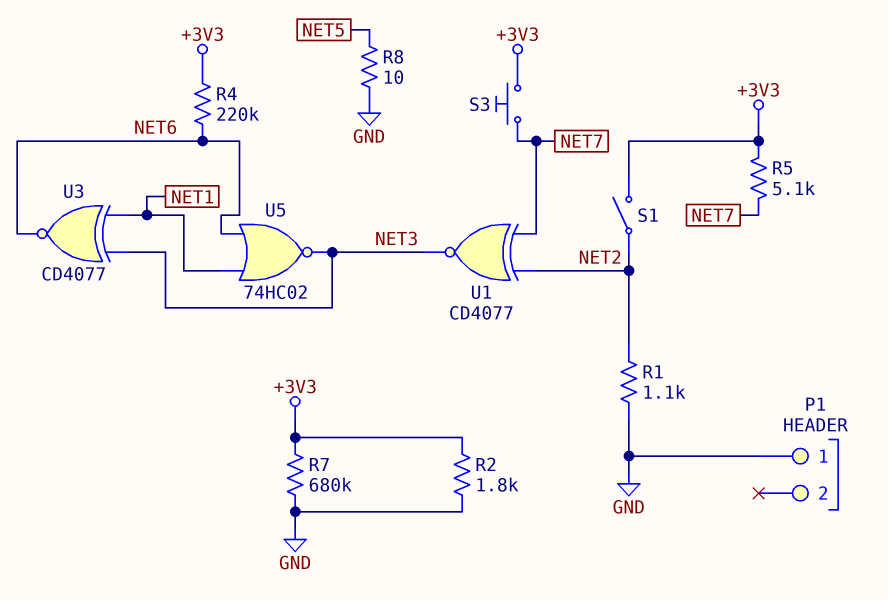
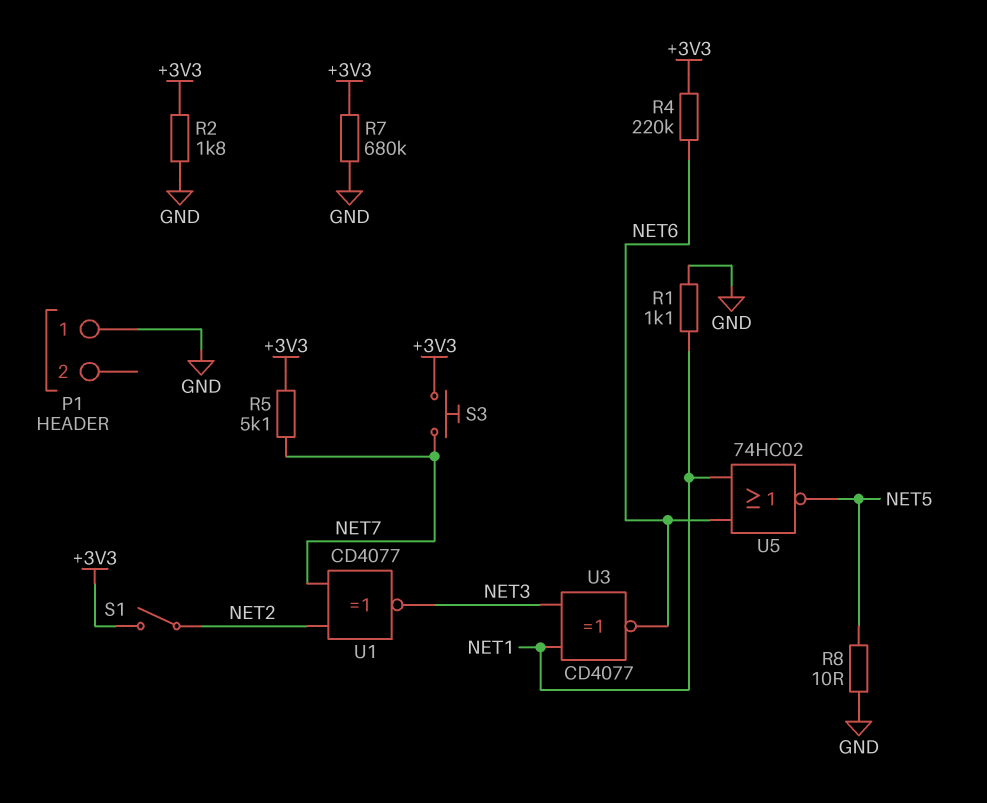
R1: 1.1k (GND, NET2) -> 1.1k (GND, NET1)
U5: NOR 74HC02 (in NET1, in NET6, out NET3) -> NOR 74HC02 (in NET1, in NET6, out NET5)

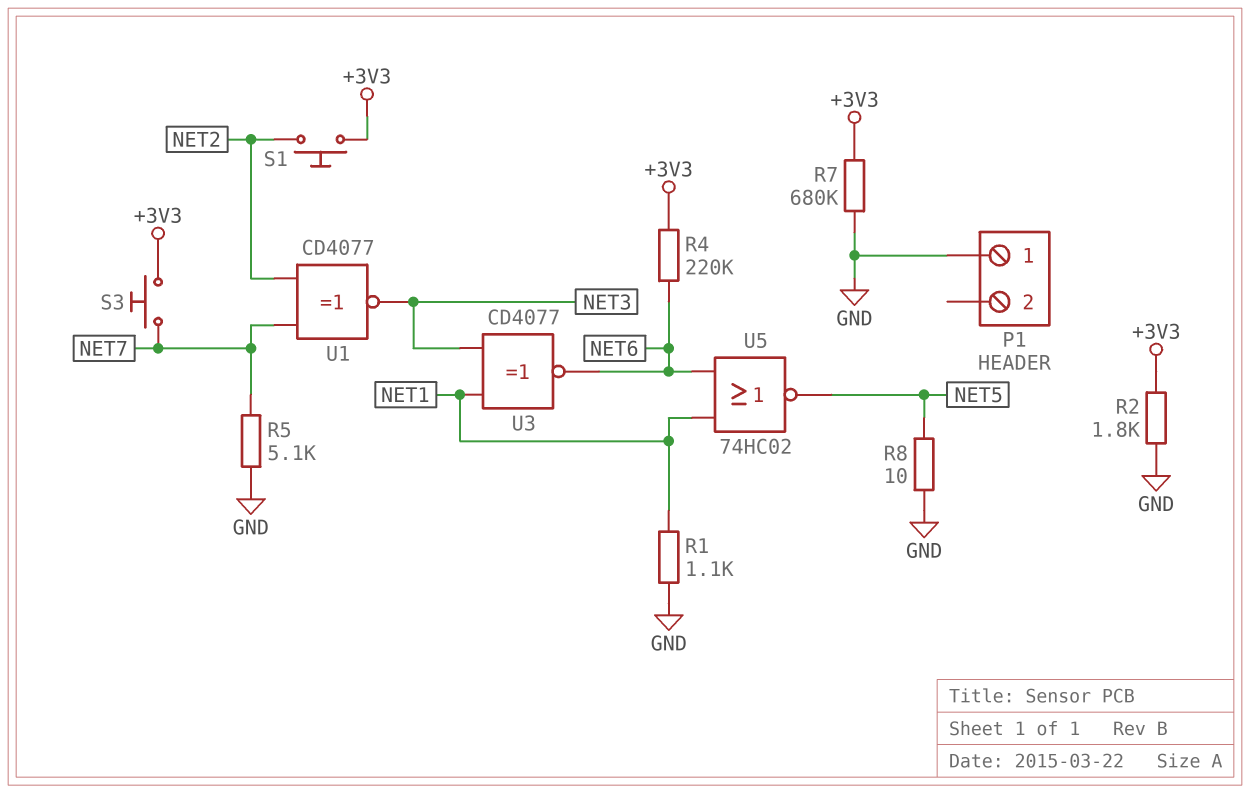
R5: 5.1k (+3V3, NET7) -> 5.1k (GND, NET7)
S1: switch (+3V3, NET2) -> button (+3V3, NET2)

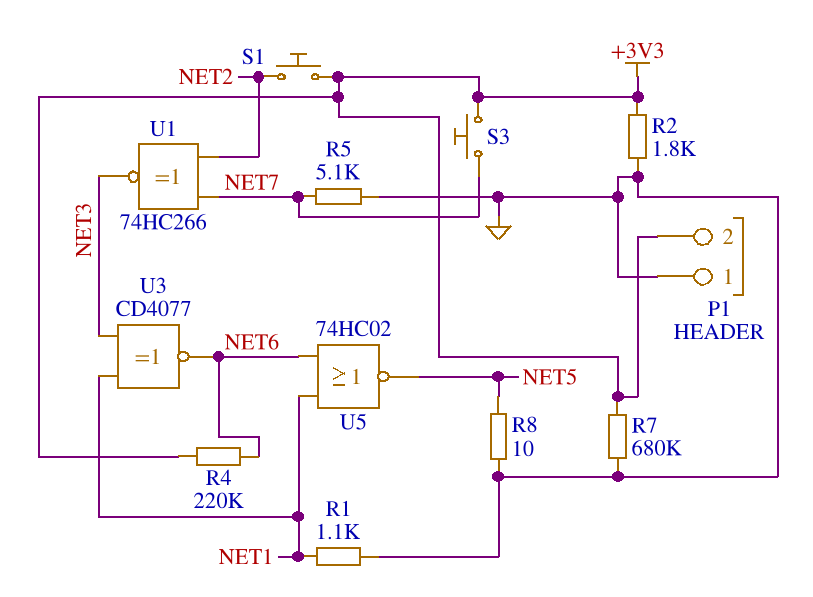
P1 pin 2: none -> +3V3
U1: XNOR CD4077 (in NET2, in NET7, out NET3) -> XNOR 74HC266 (in NET2, in NET7, out NET3)

